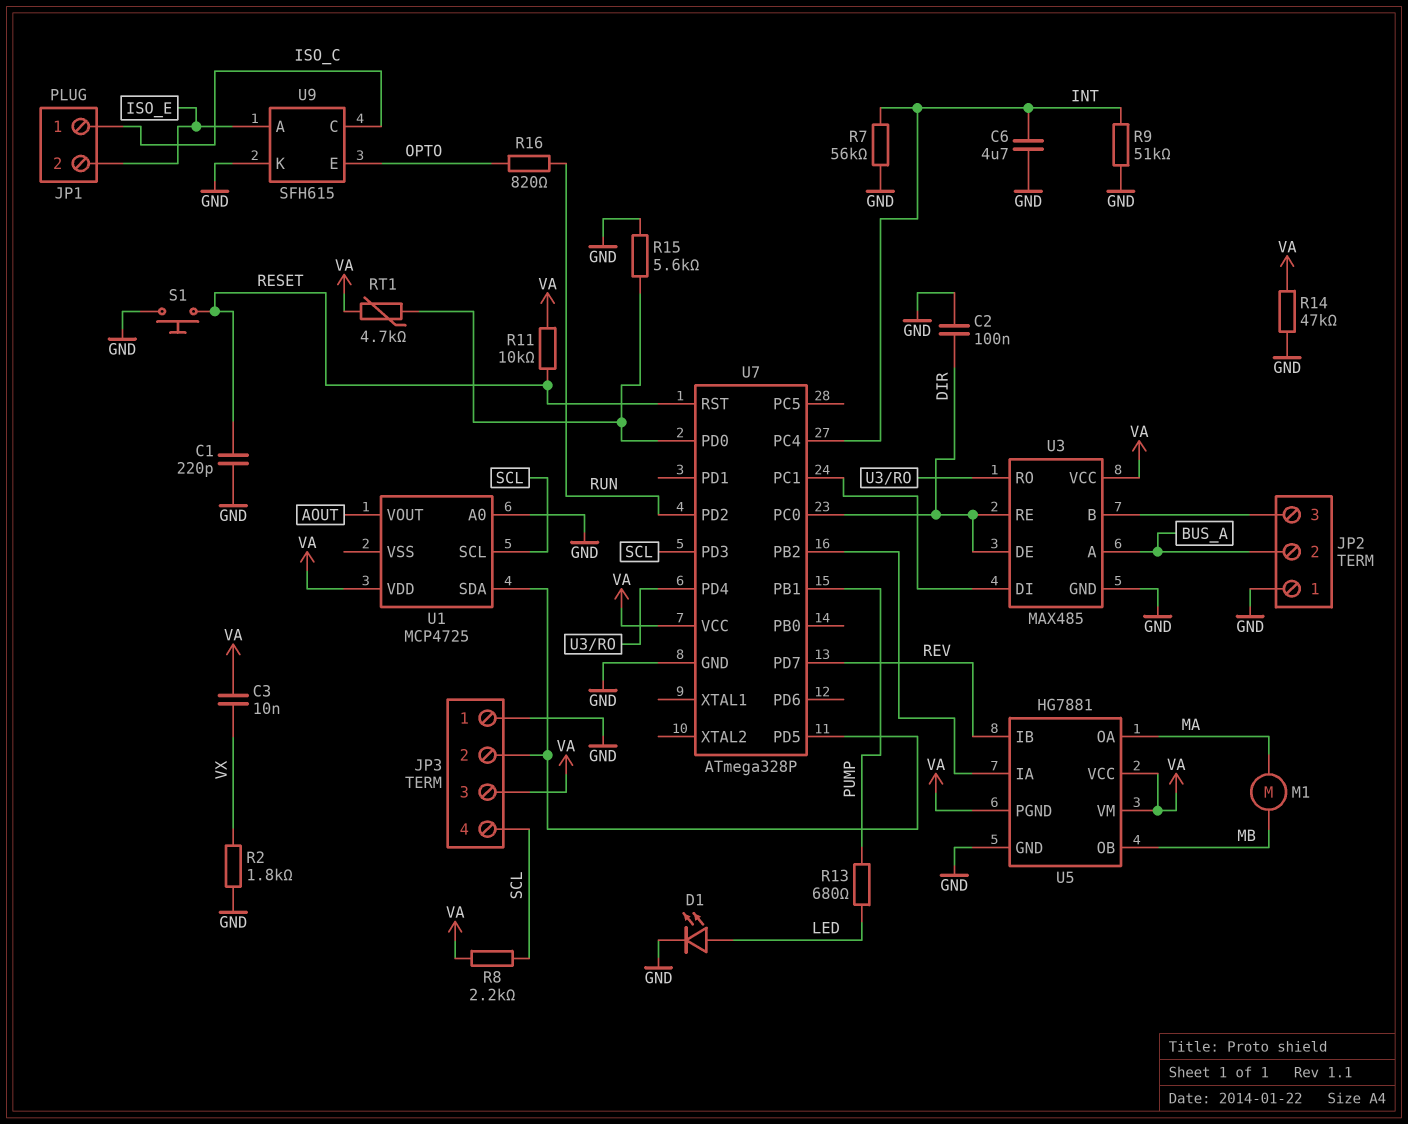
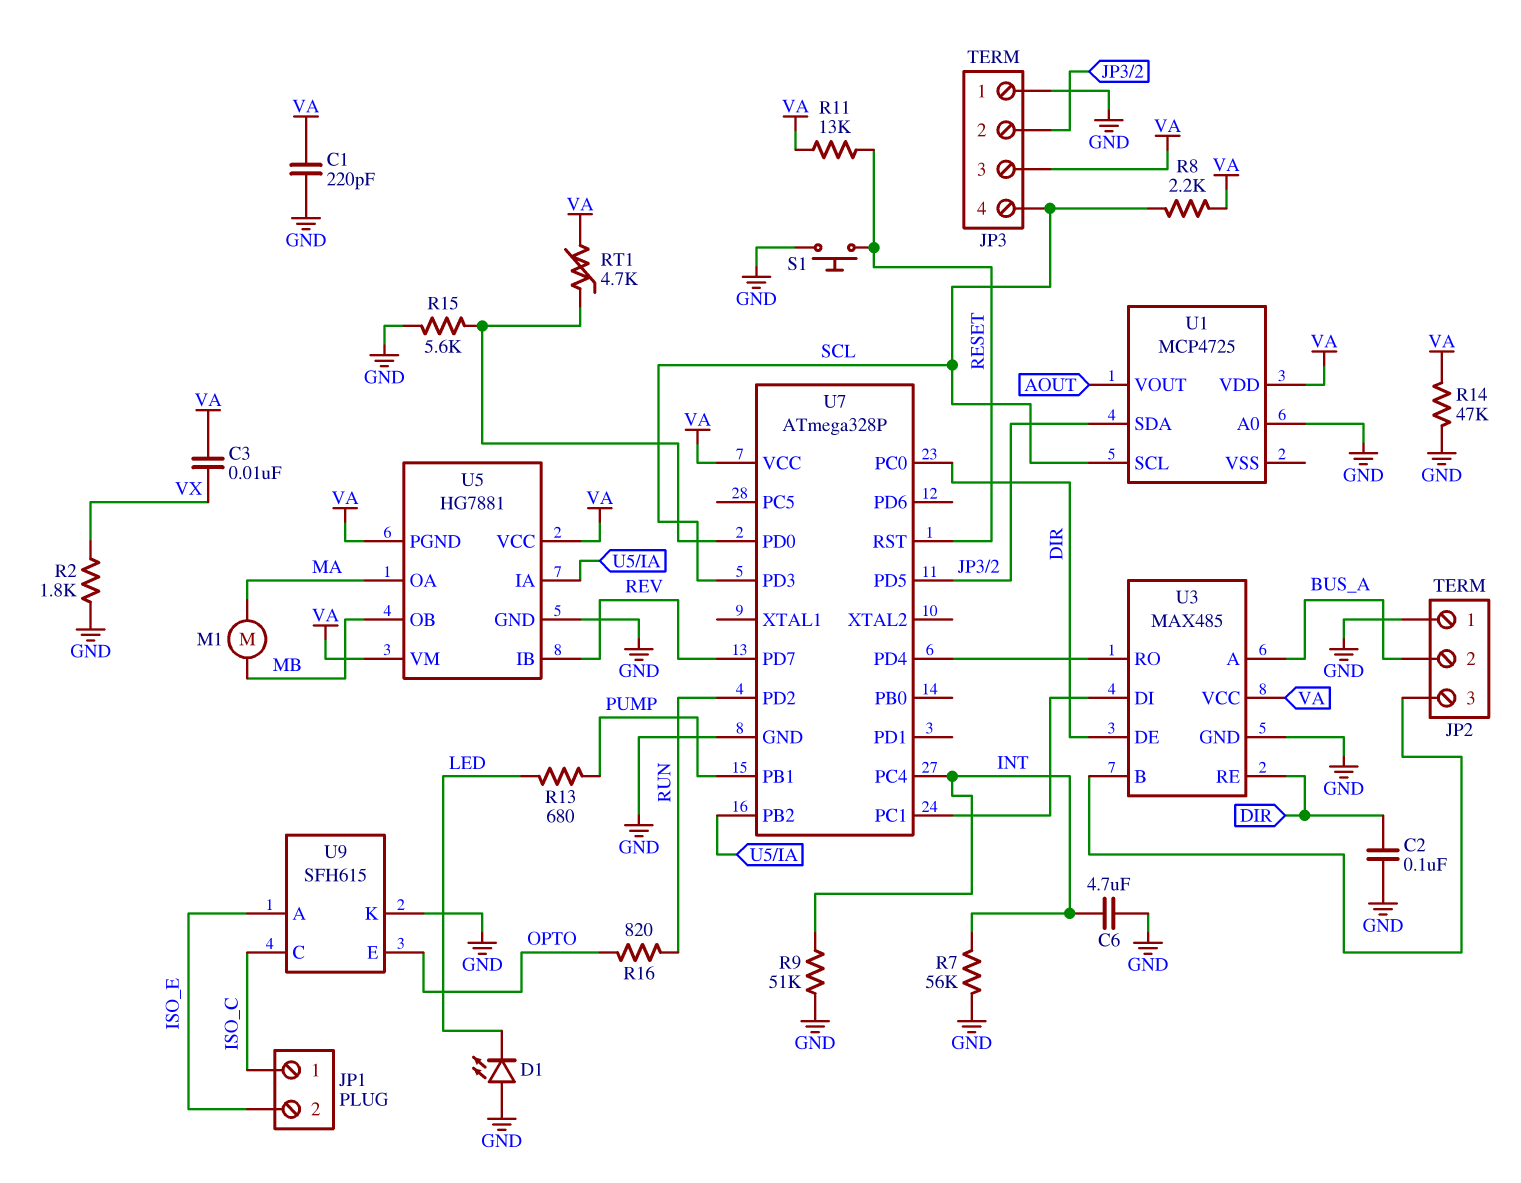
C1: 220pF (GND, RESET) -> 220pF (GND, VA)
D1: LED (A LED, K GND) -> LED (A GND, K LED)
R11: 10k (RESET, VA) -> 13k (RESET, VA)

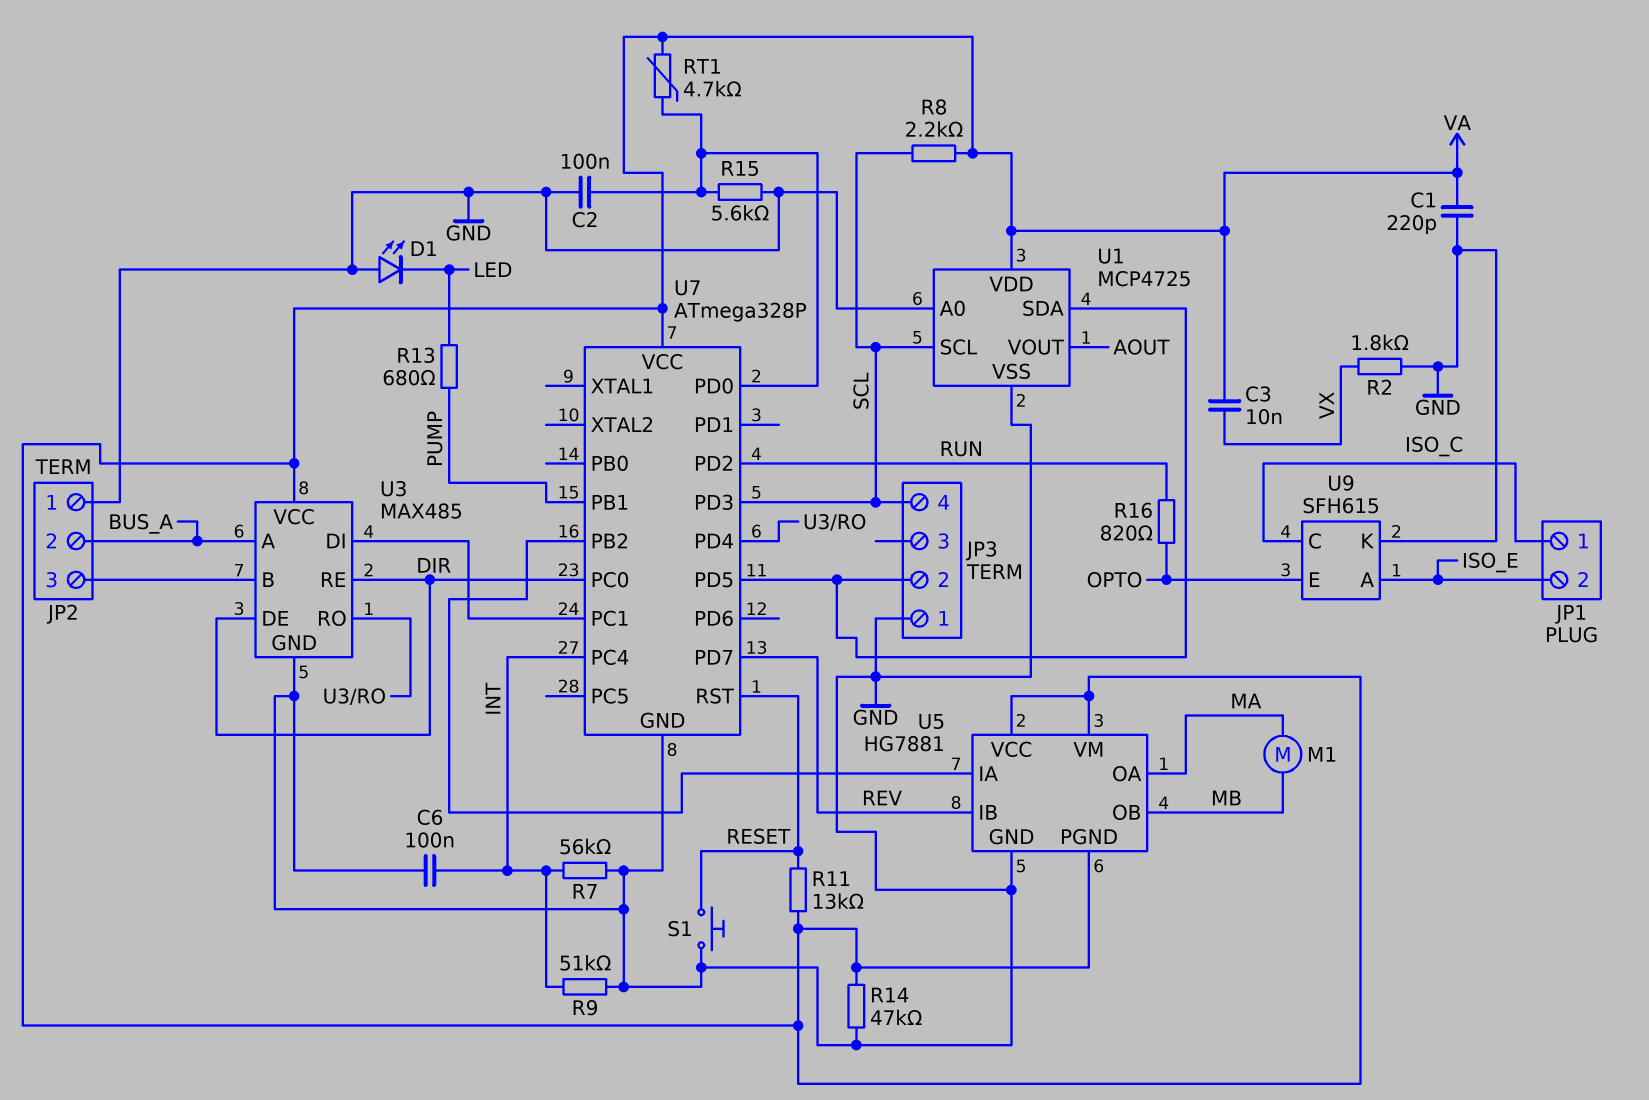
C2: 100nF (DIR, GND) -> 100nF (GND, U7/PD0)
C6: 4.7uF (GND, INT) -> 100nF (GND, INT)
JP3 pin 3: VA -> none
U1 pin VSS: none -> GND

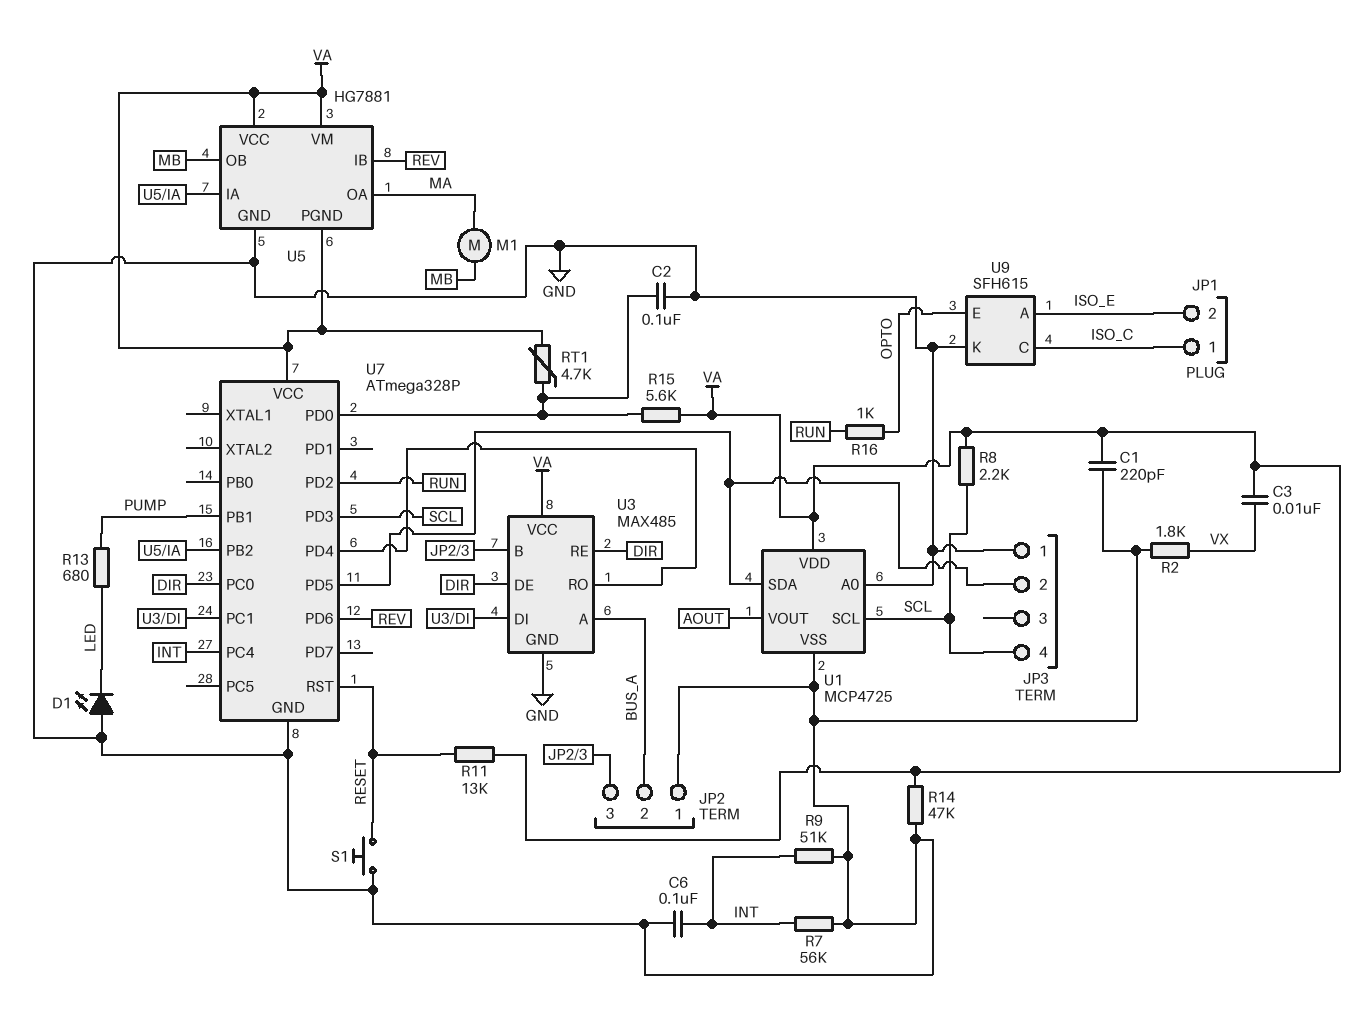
R15: 5.6k (GND, U7/PD0) -> 5.6k (U7/PD0, VA)
R16: 820 (OPTO, RUN) -> 1k (OPTO, RUN)
U7 pin PD6: none -> REV
U7 pin PD7: REV -> none

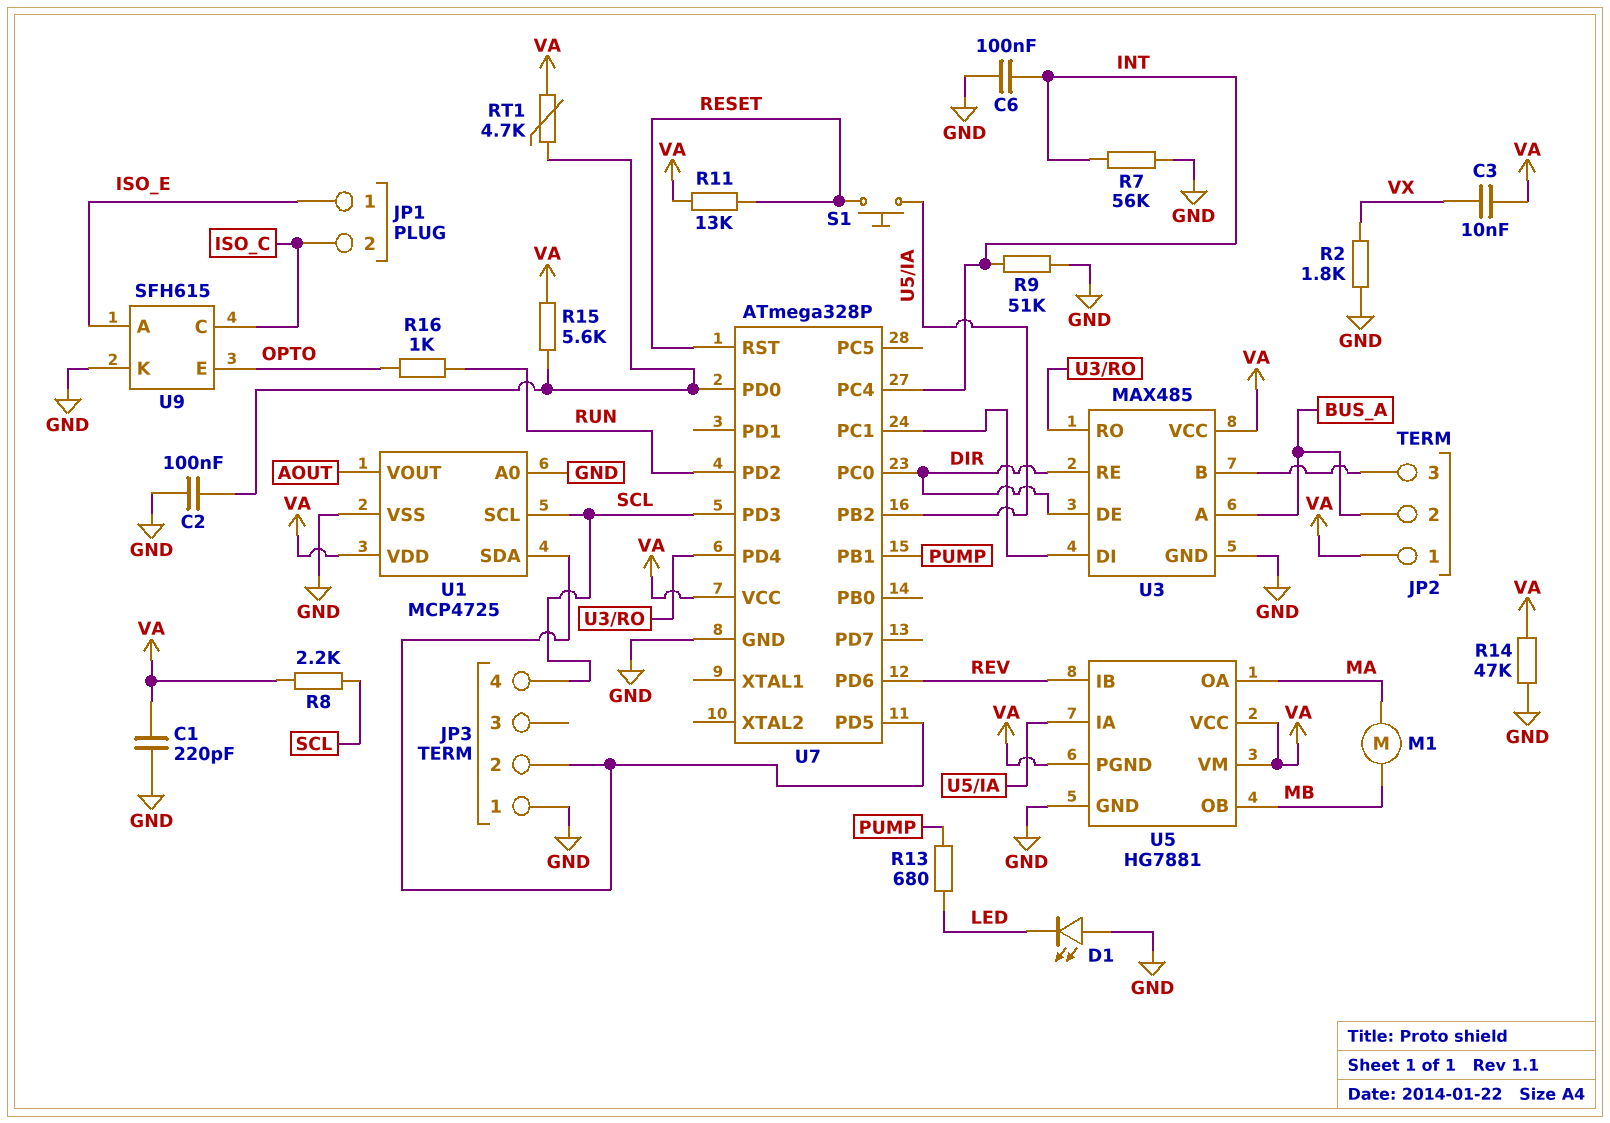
JP1 pin 1: ISO_C -> ISO_E
JP1 pin 2: ISO_E -> ISO_C
JP2 pin 1: GND -> VA
S1: button (GND, RESET) -> button (RESET, U5/IA)

